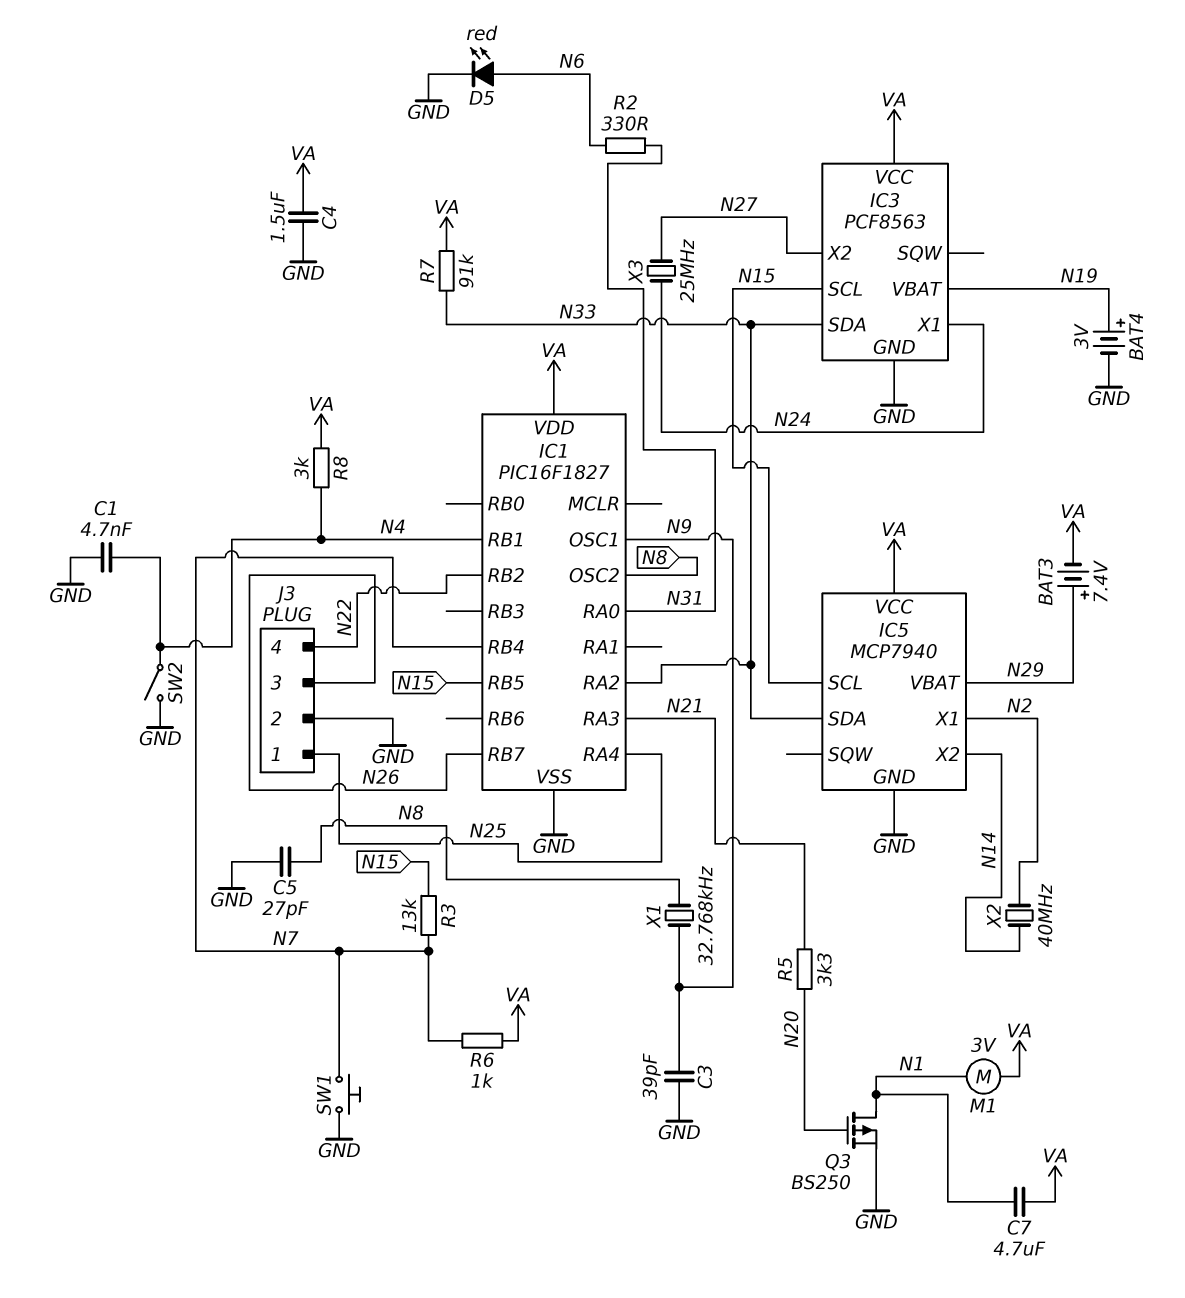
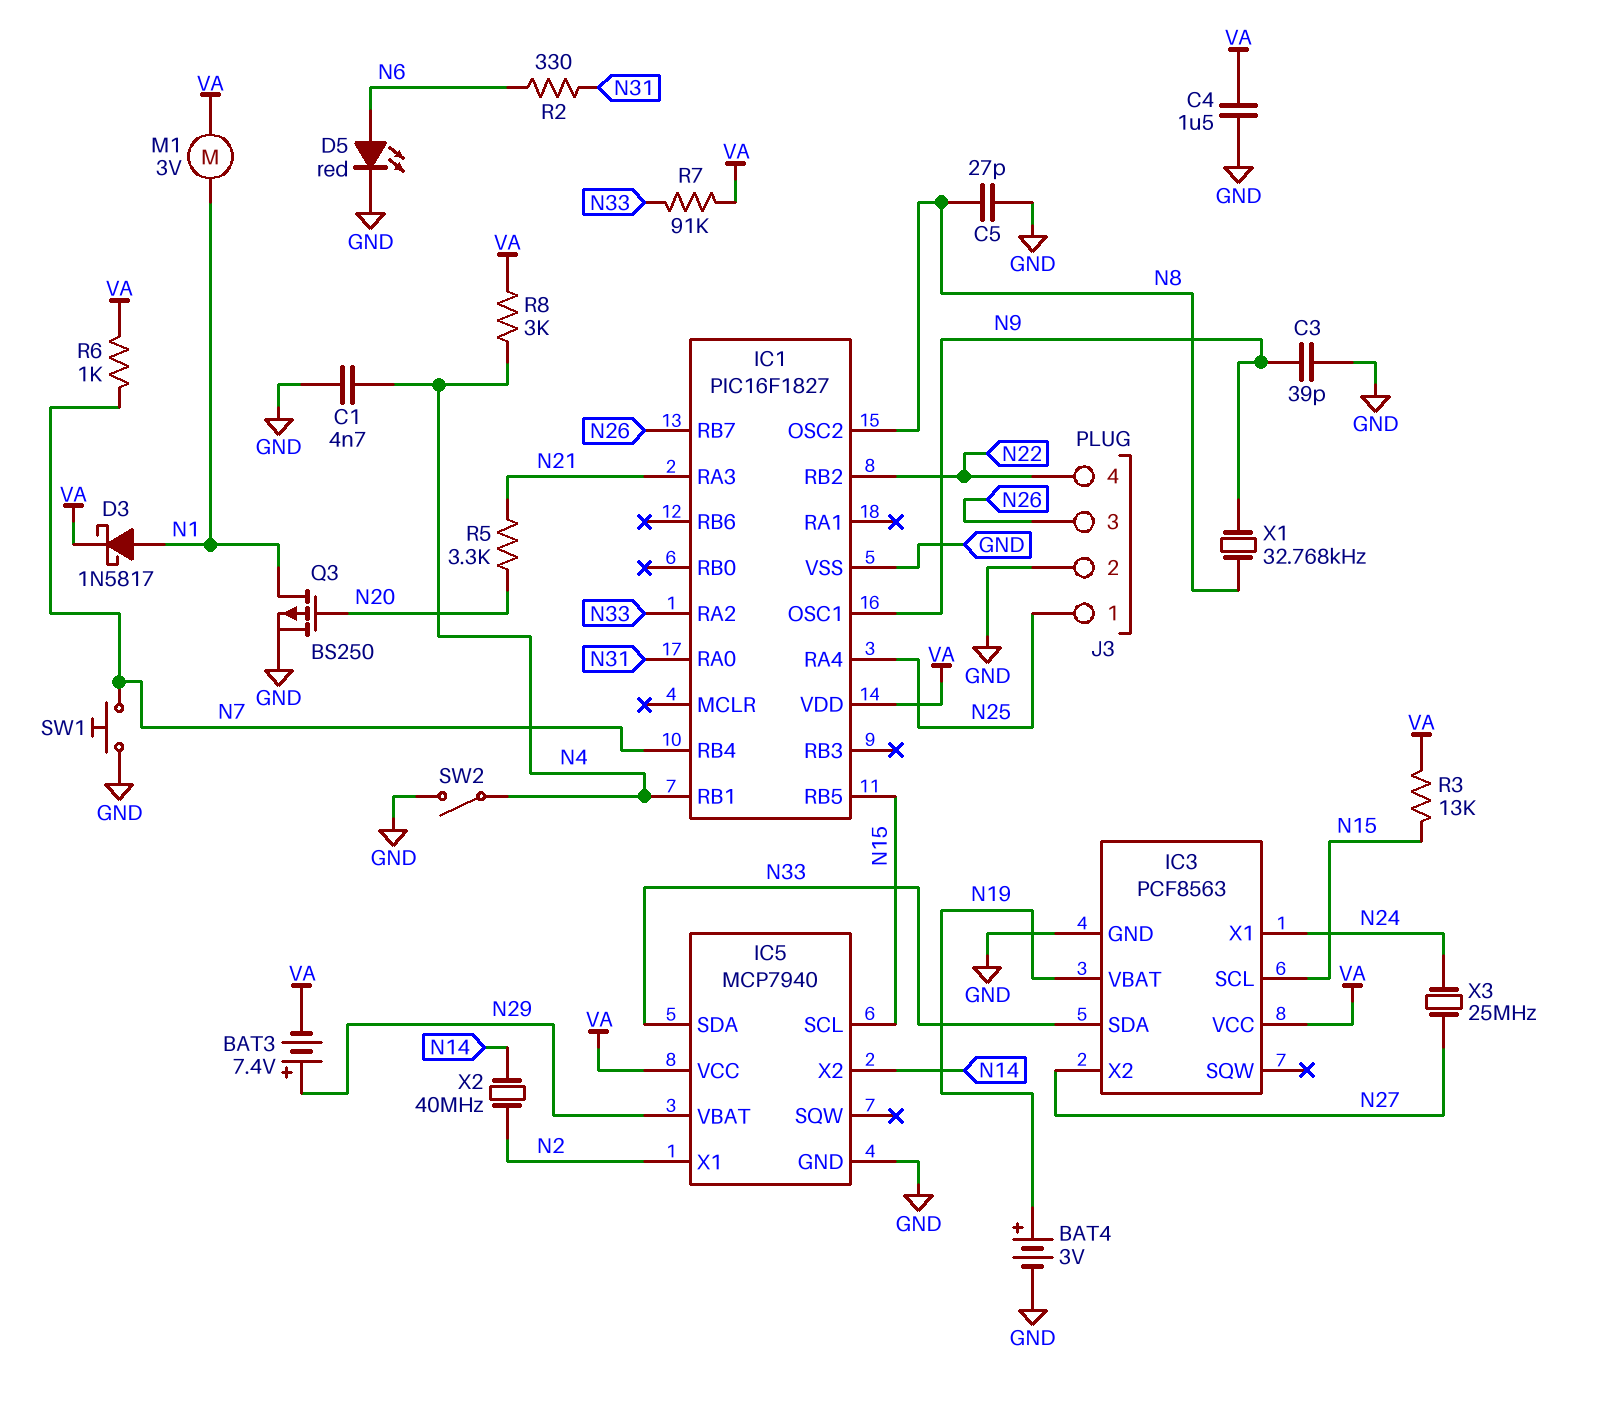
C7: 4.7uF (N1, VA) -> none
D3: none -> schottky 1N5817 (A N1, K VA)
R3: 13k (N7, N15) -> 13k (N15, VA)

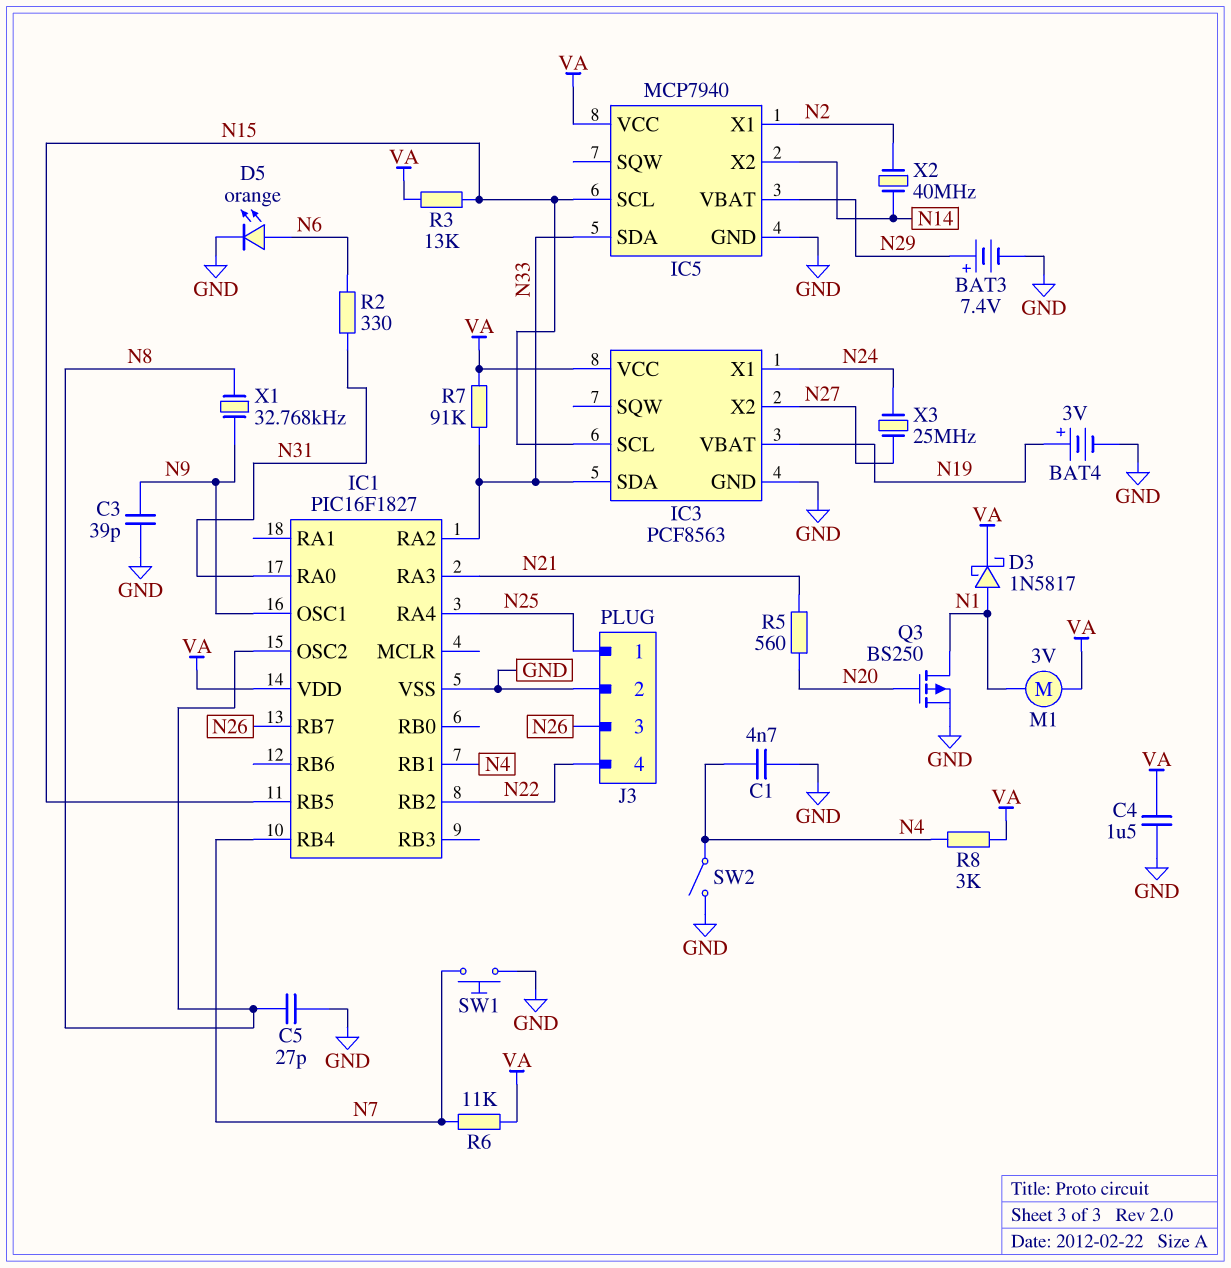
BAT3: 7.4V (plus N29, minus VA) -> 7.4V (plus N29, minus GND)
D5: LED red (A N6, K GND) -> LED orange (A N6, K GND)
R5: 3.3k (N20, N21) -> 560 (N20, N21)
R6: 1k (N7, VA) -> 11k (N7, VA)

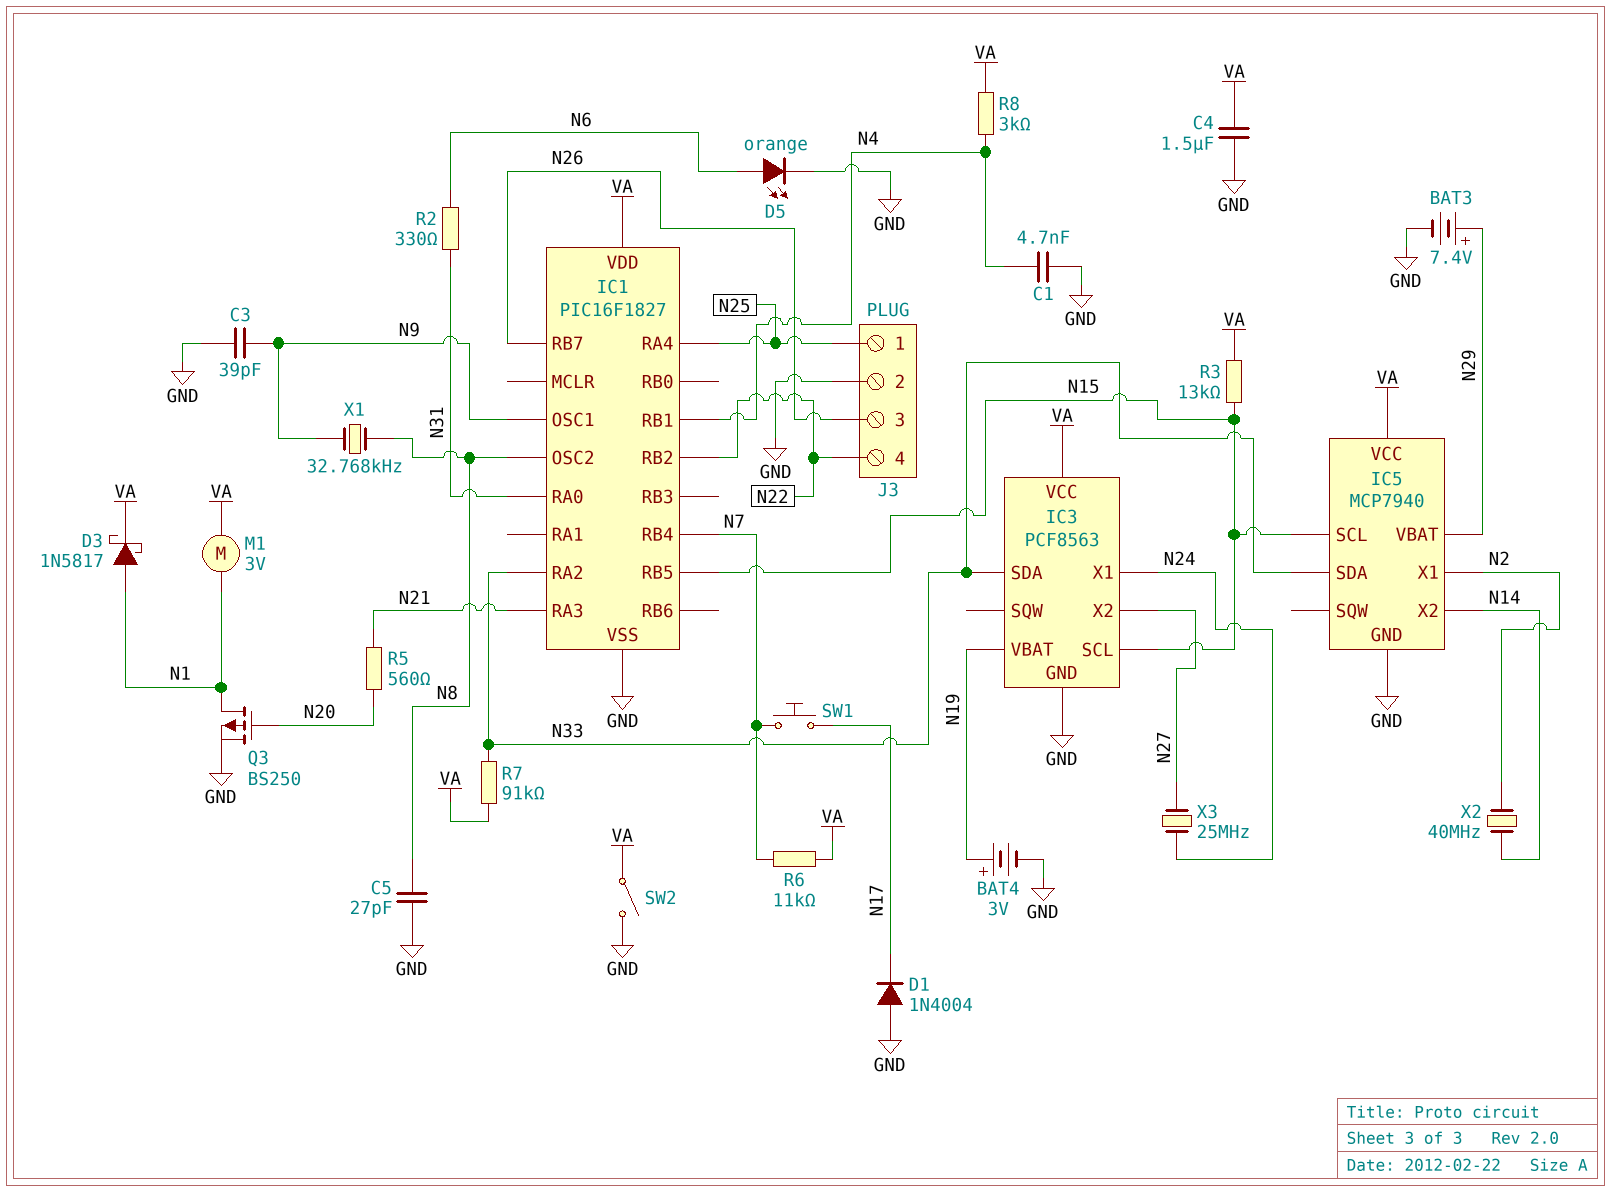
D1: none -> diode 1N4004 (A GND, K N17)
SW1: button (GND, N7) -> button (N7, N17)
SW2: switch (GND, N4) -> switch (GND, VA)

